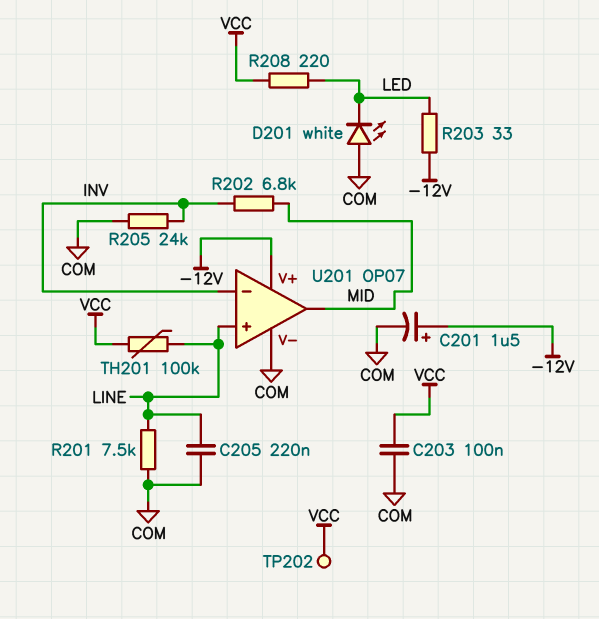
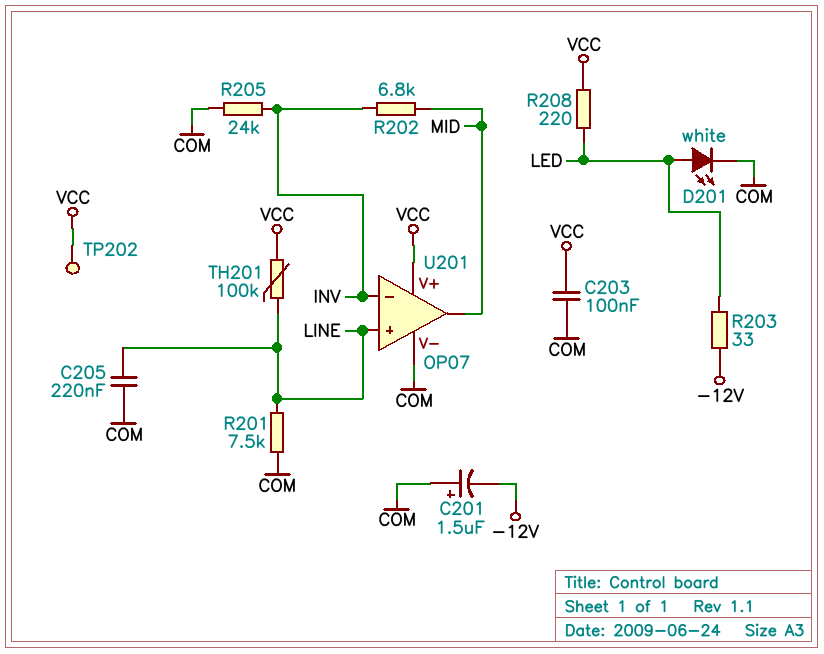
C201: 1.5uF (plus -12V, minus COM) -> 1.5uF (plus COM, minus -12V)
D201: LED white (A COM, K LED) -> LED white (A LED, K COM)
U201 pin V+: -12V -> VCC

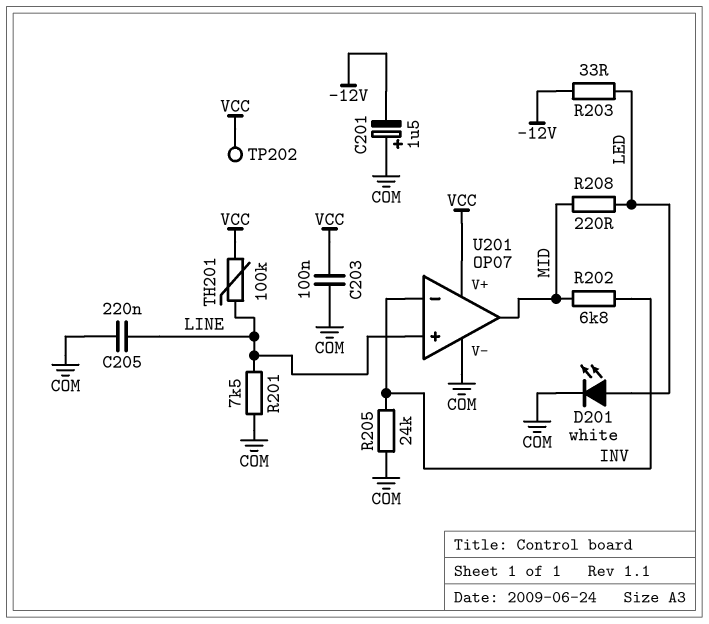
R208: 220 (LED, VCC) -> 220 (LED, MID)

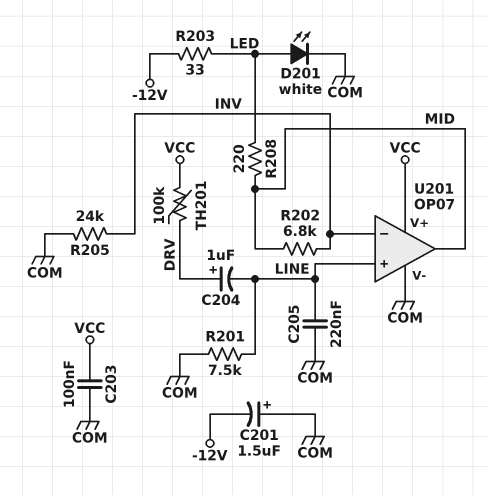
C204: none -> 1uF (plus DRV, minus LINE)
TH201: 100k (LINE, VCC) -> 100k (DRV, VCC)
TP202: test point (VCC) -> none

